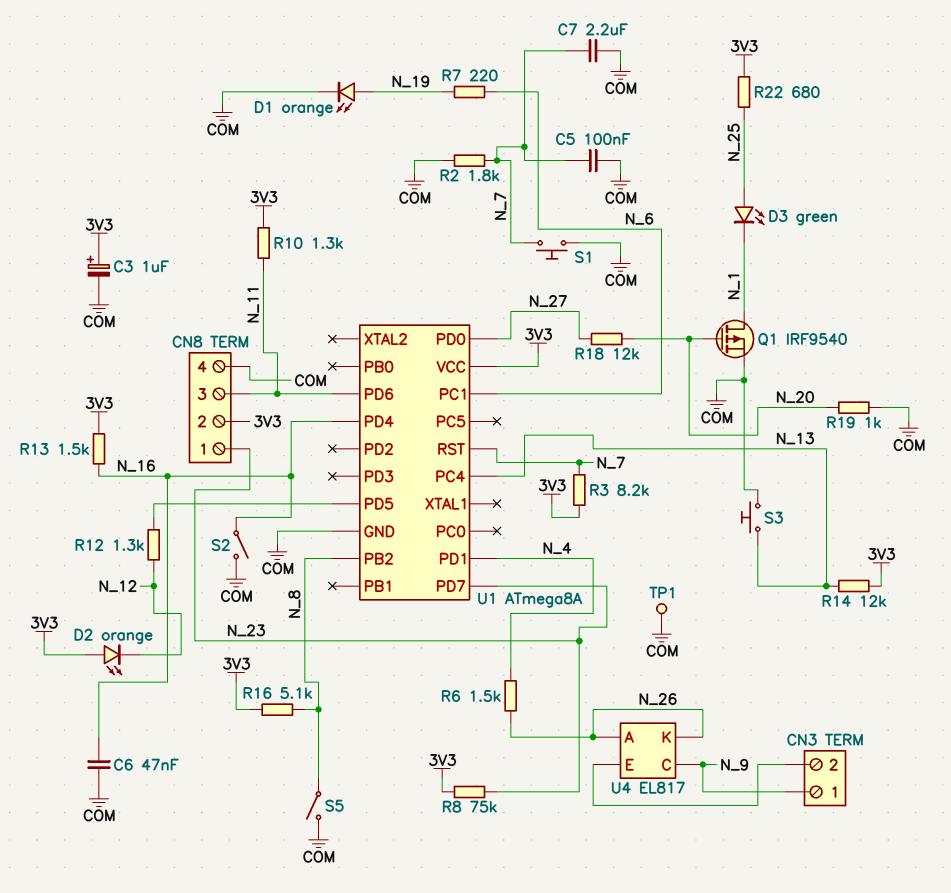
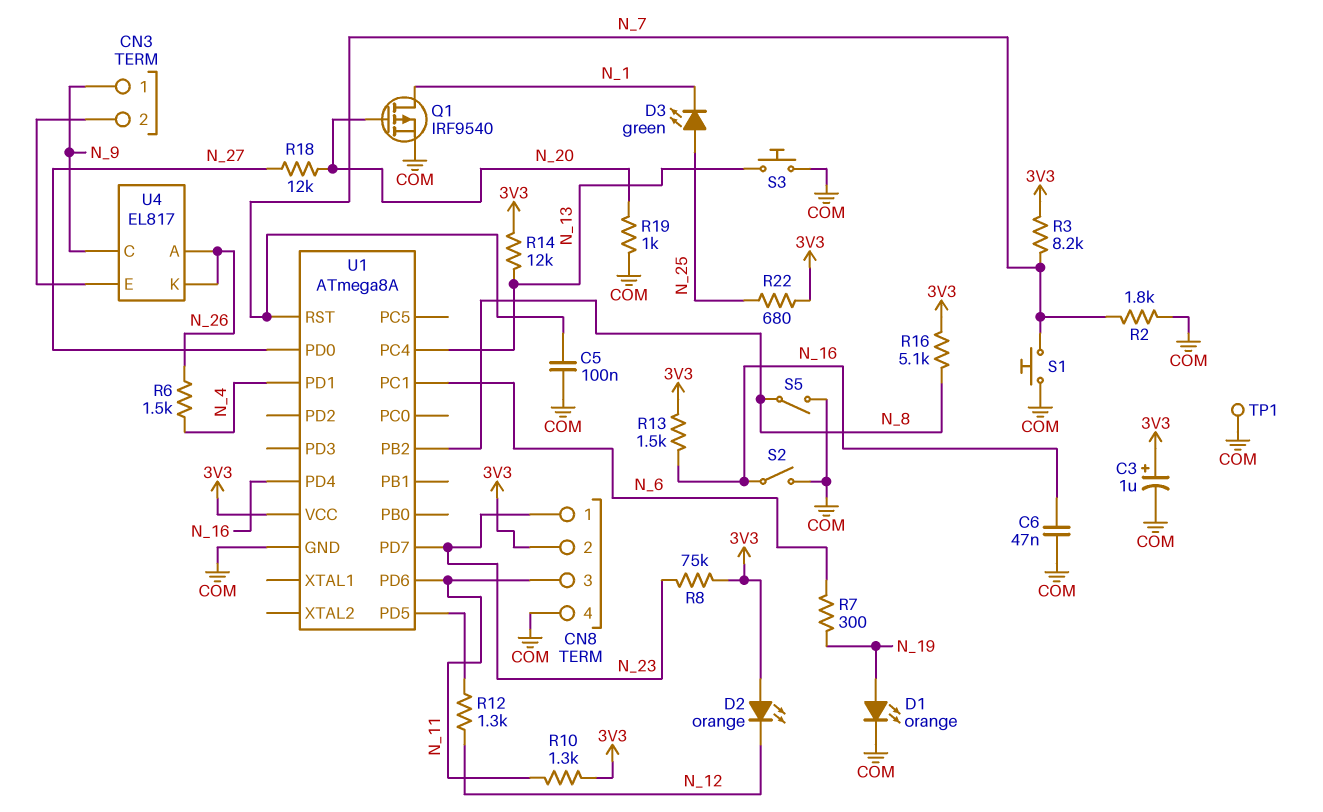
C7: 2.2uF (COM, N_7) -> none
R7: 220 (N_6, N_19) -> 300 (N_6, N_19)

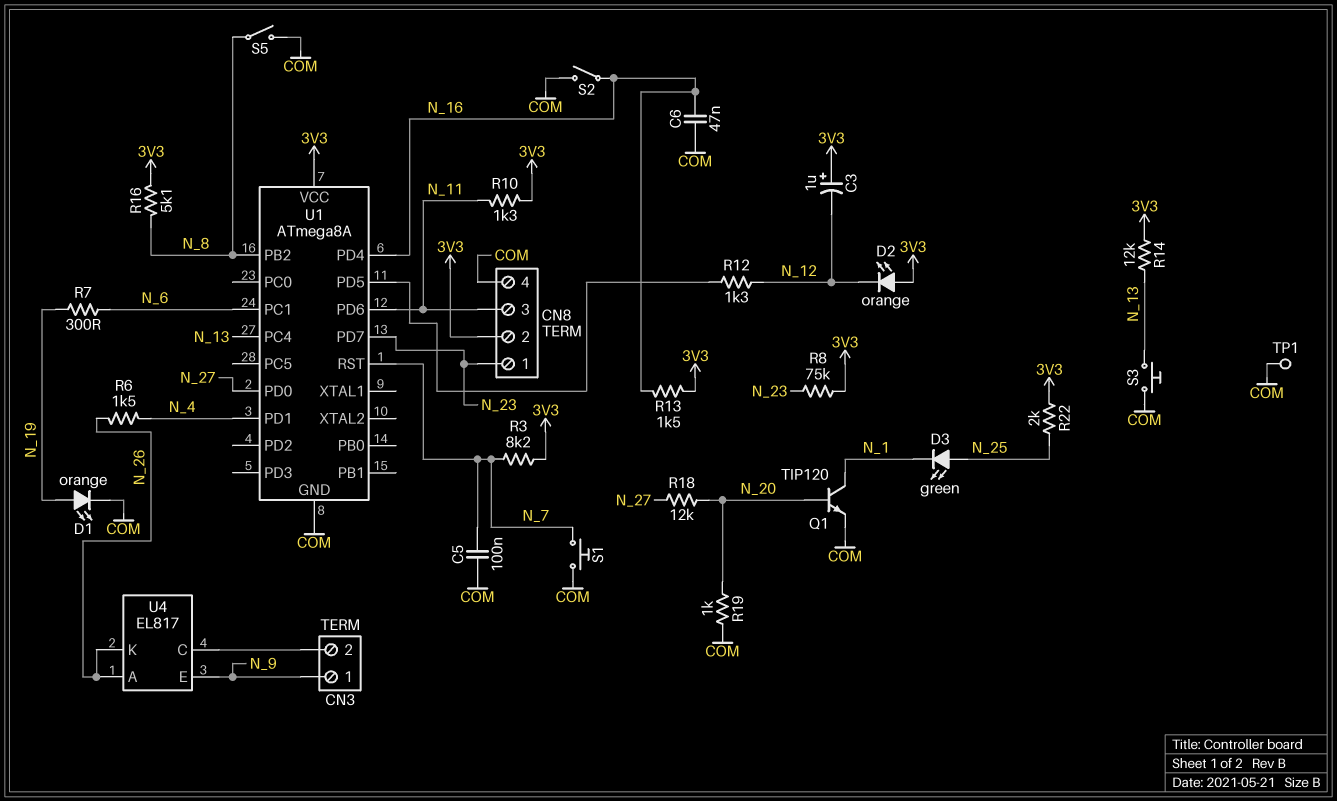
C3: 1uF (plus 3V3, minus COM) -> 1uF (plus 3V3, minus N_12)
Q1: PMOS IRF9540 (G N_20, D N_1, S COM) -> NPN TIP120 (B N_20, C N_1, E COM)
R2: 1.8k (COM, N_7) -> none
R22: 680 (3V3, N_25) -> 2k (3V3, N_25)
U4 pin C: N_9 -> CN3/2
U4 pin E: CN3/2 -> N_9

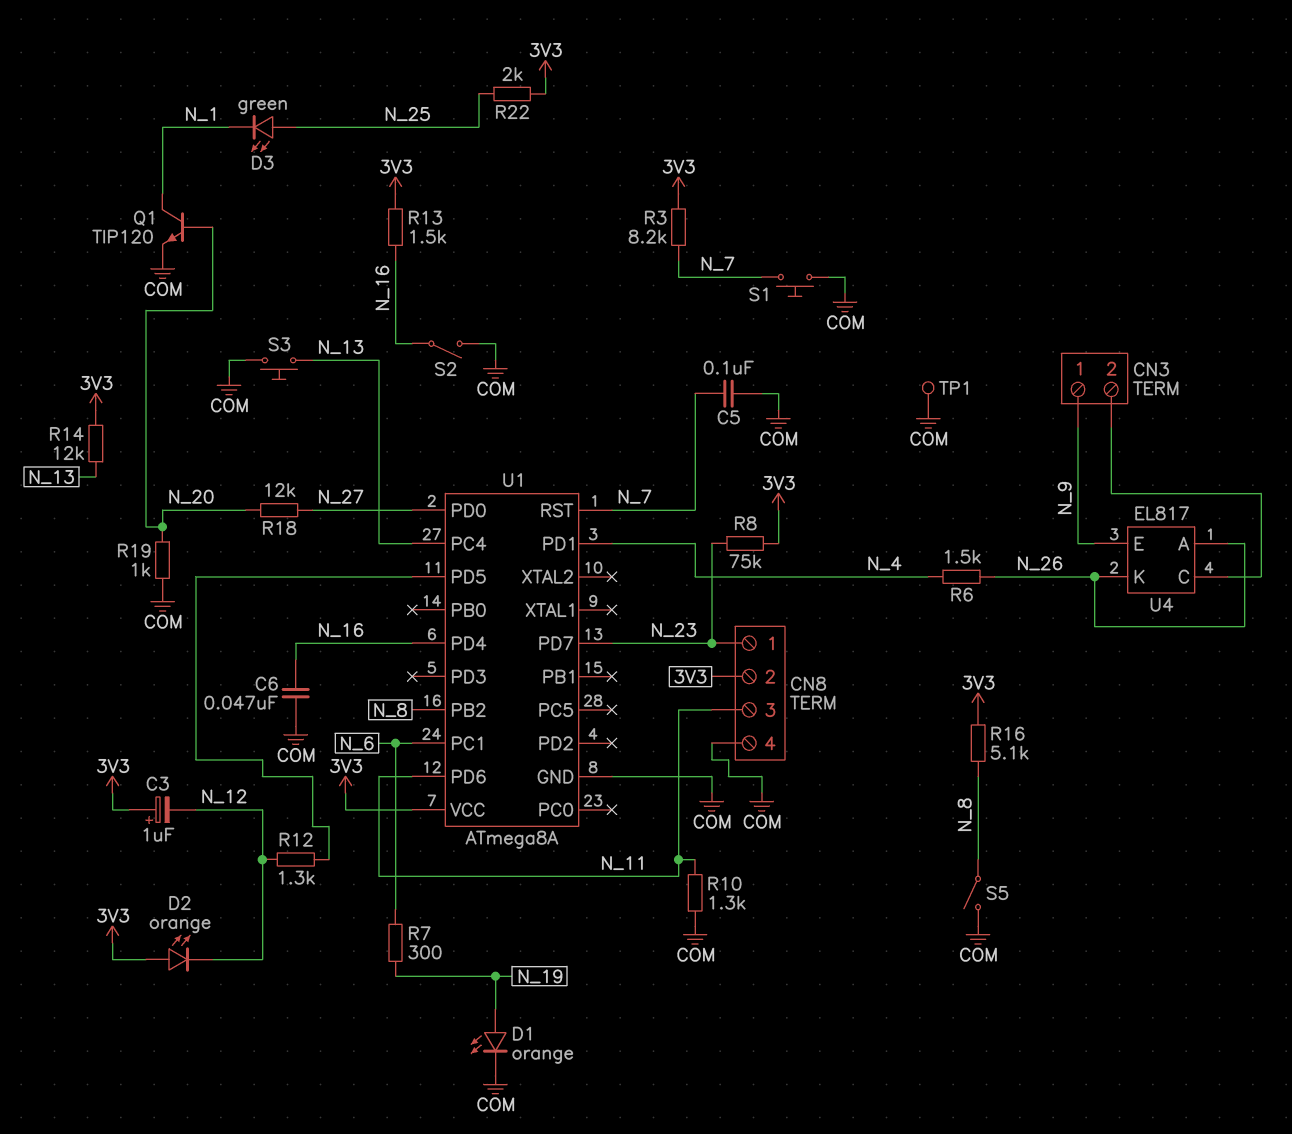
R10: 1.3k (3V3, N_11) -> 1.3k (COM, N_11)

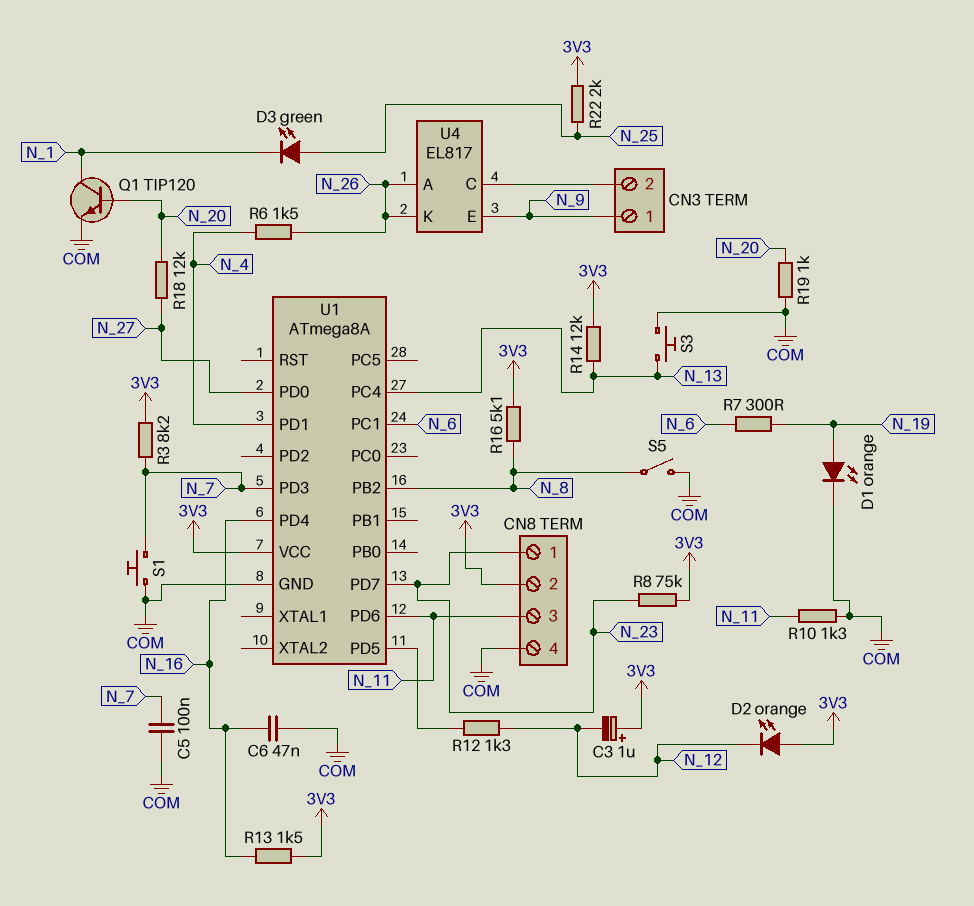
S2: switch (COM, N_16) -> none
TP1: test point (COM) -> none
U1 pin PD3: none -> N_7
U1 pin RST: N_7 -> none

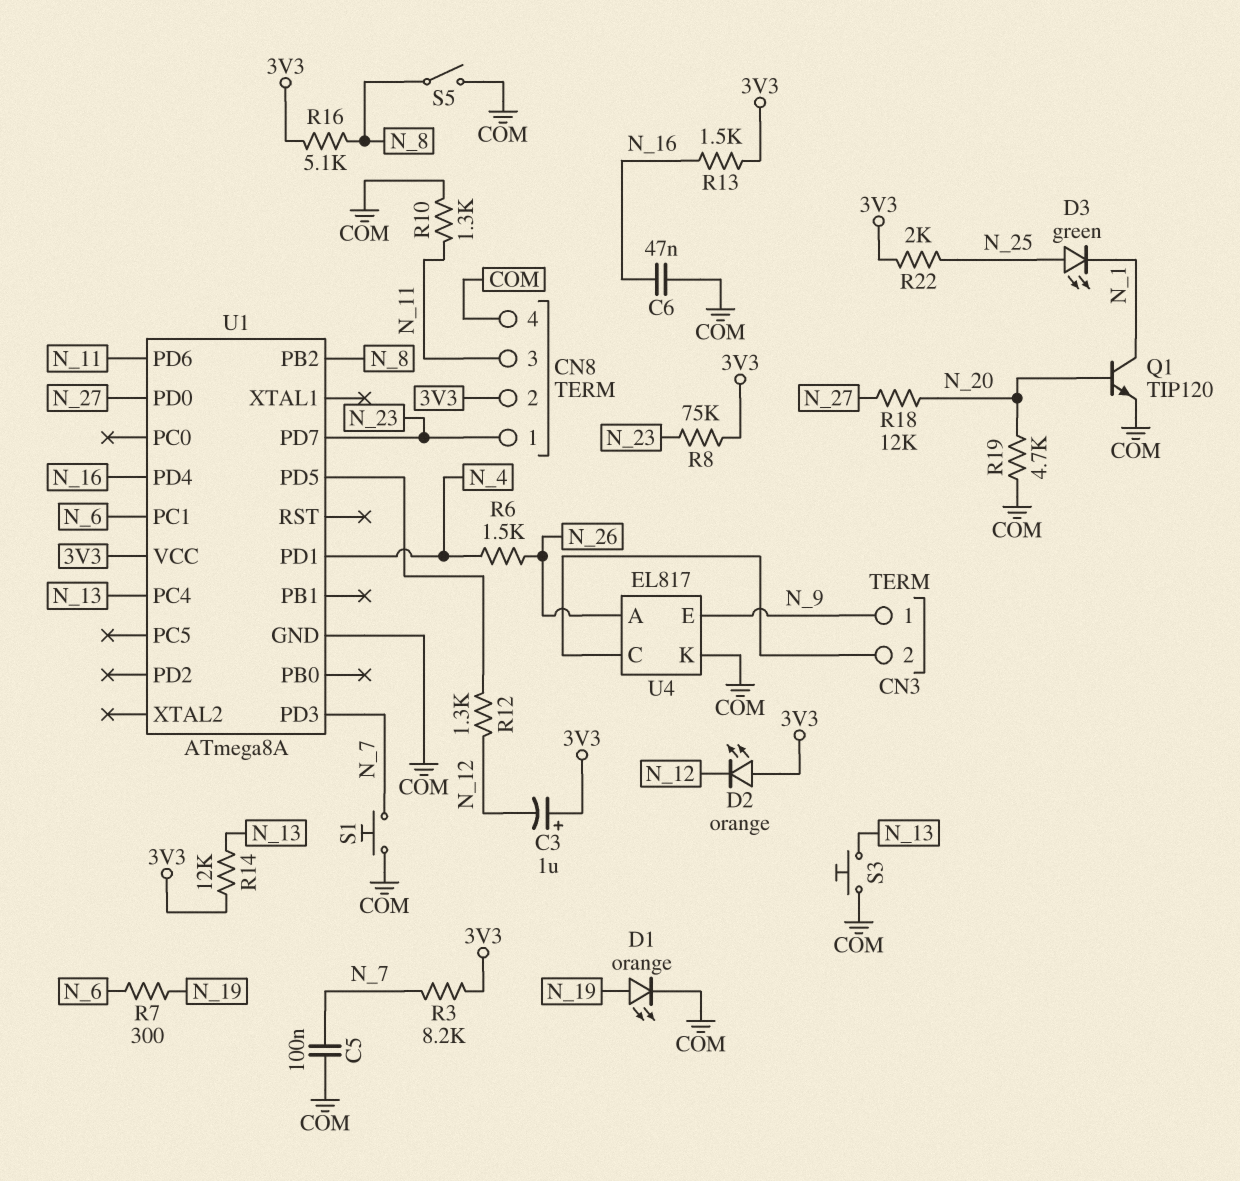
R19: 1k (COM, N_20) -> 4.7k (COM, N_20)
U4 pin K: N_26 -> COM

